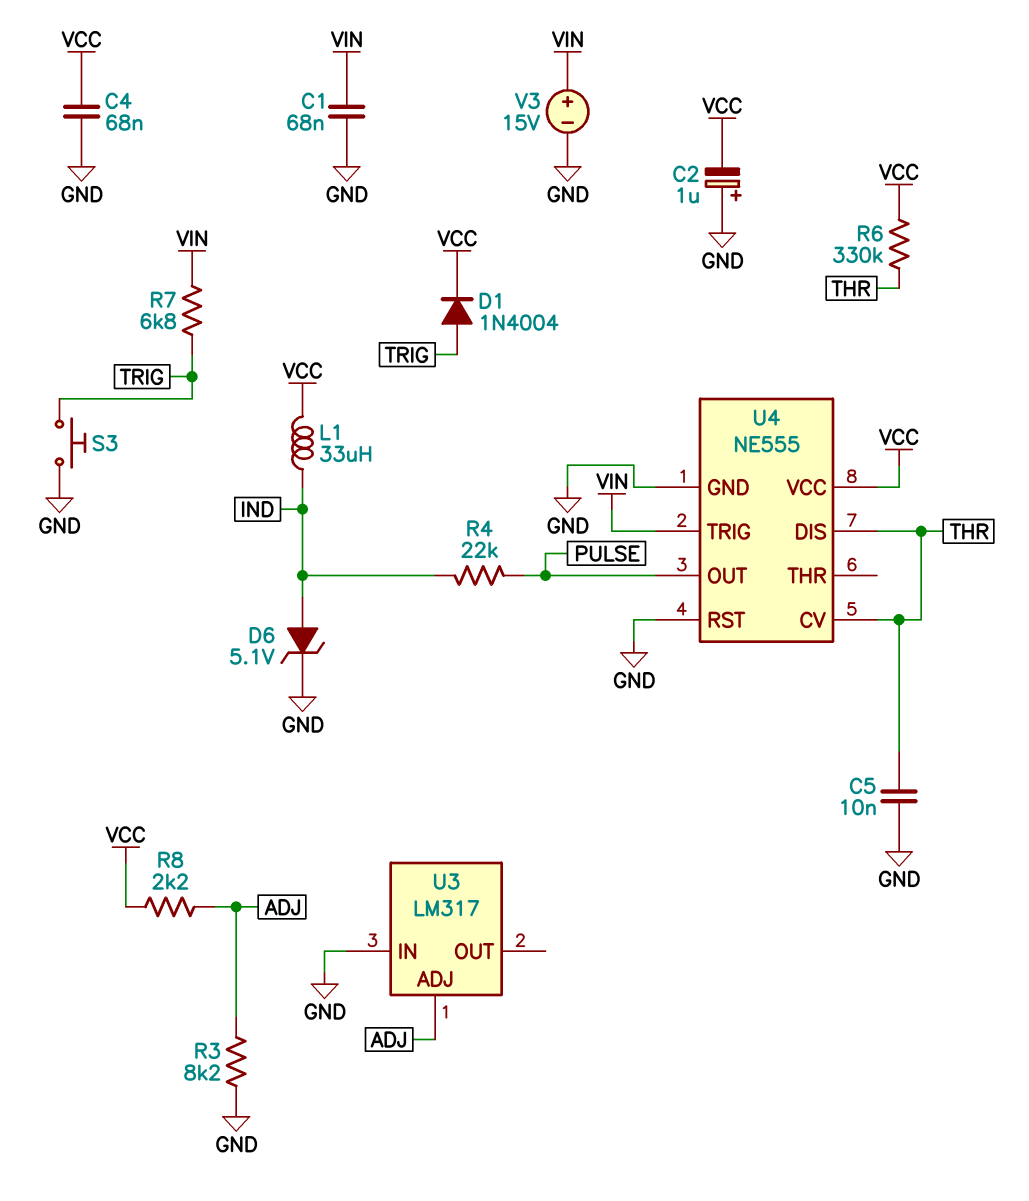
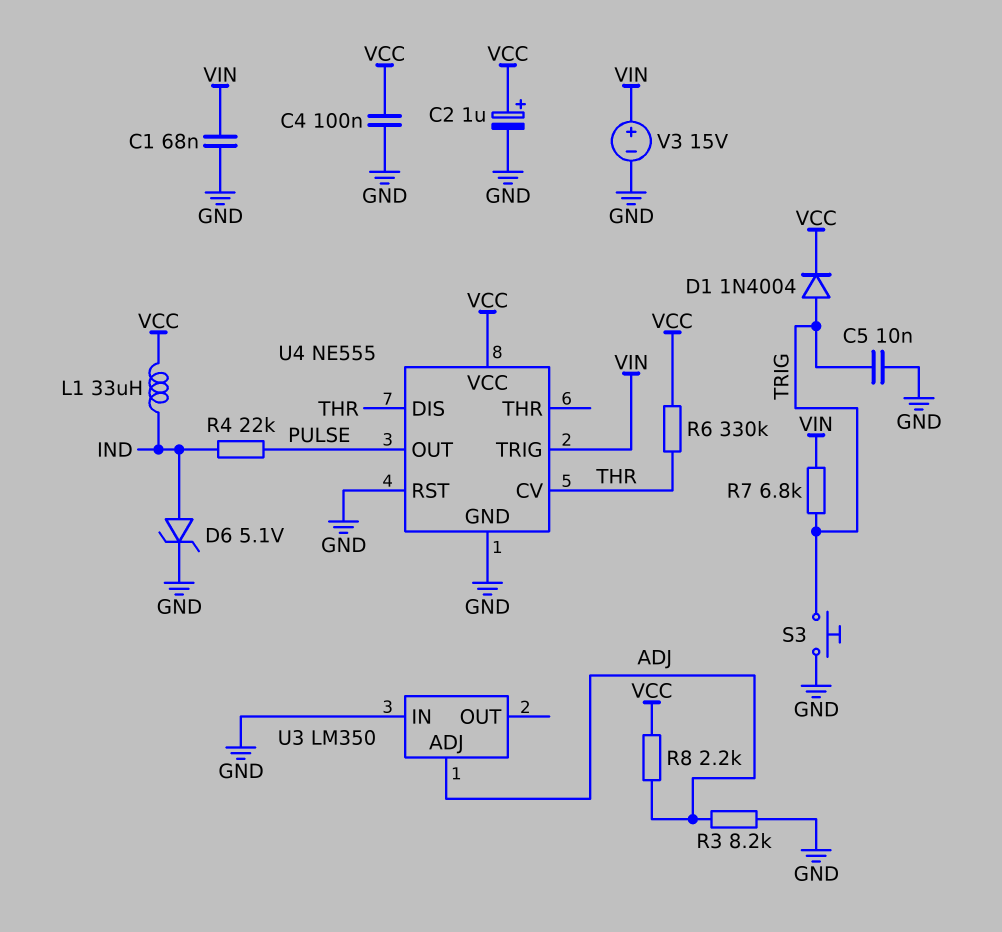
C2: 1uF (plus GND, minus VCC) -> 1uF (plus VCC, minus GND)
C4: 68nF (GND, VCC) -> 100nF (GND, VCC)
C5: 10nF (GND, THR) -> 10nF (GND, TRIG)
U3: LM317 -> LM350

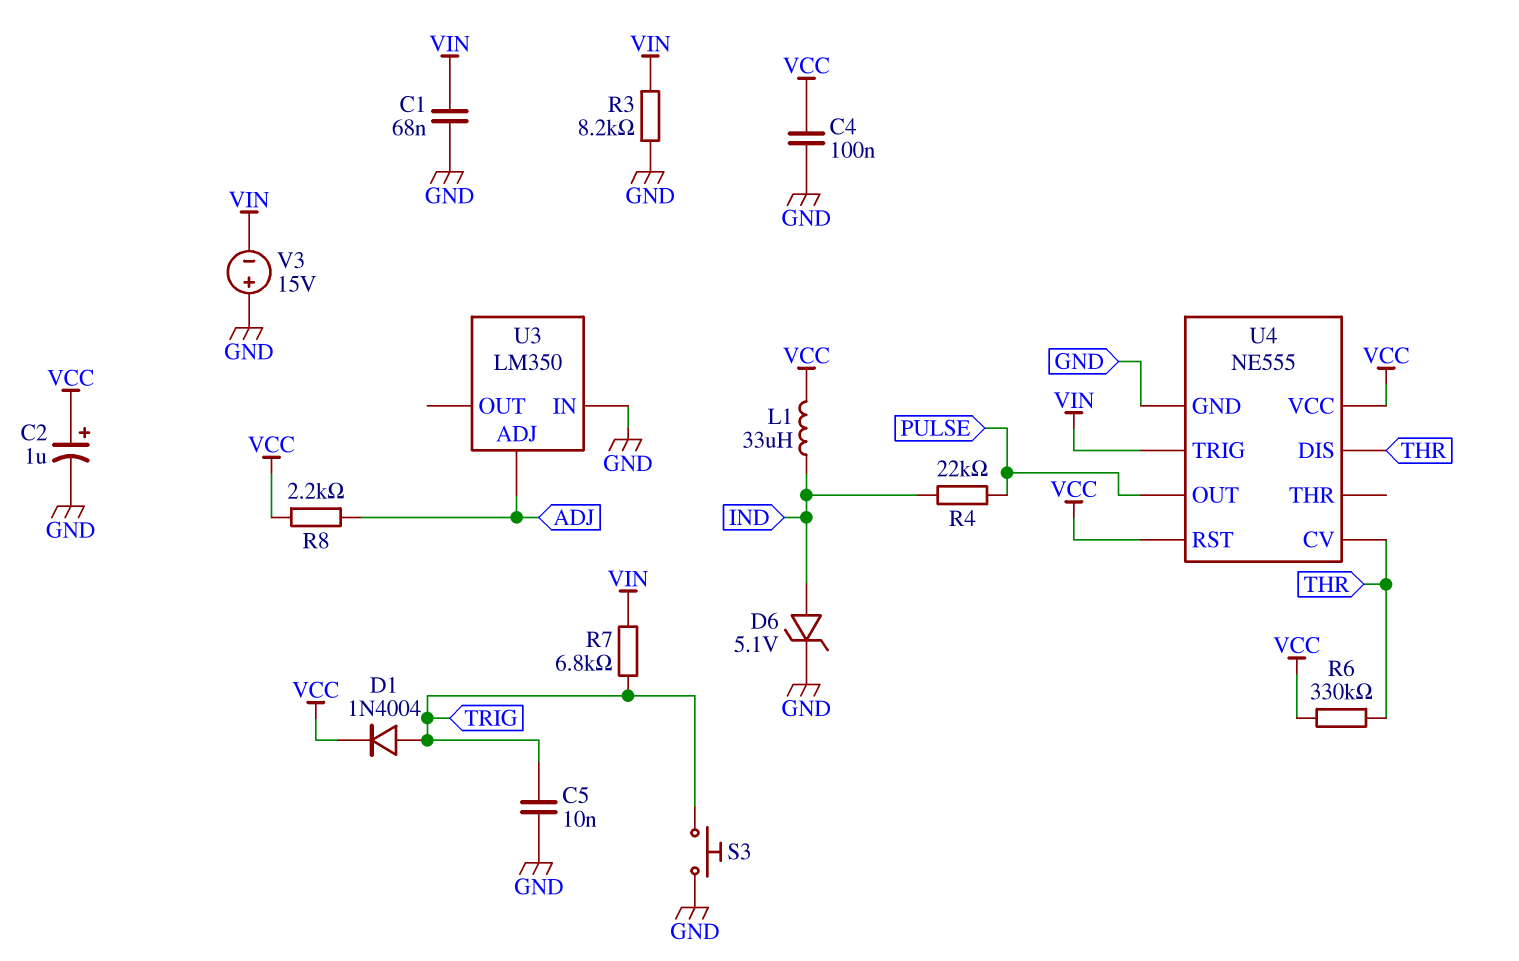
R3: 8.2k (ADJ, GND) -> 8.2k (GND, VIN)
U4 pin RST: GND -> VCC
V3: 15V (plus VIN, minus GND) -> 15V (plus GND, minus VIN)

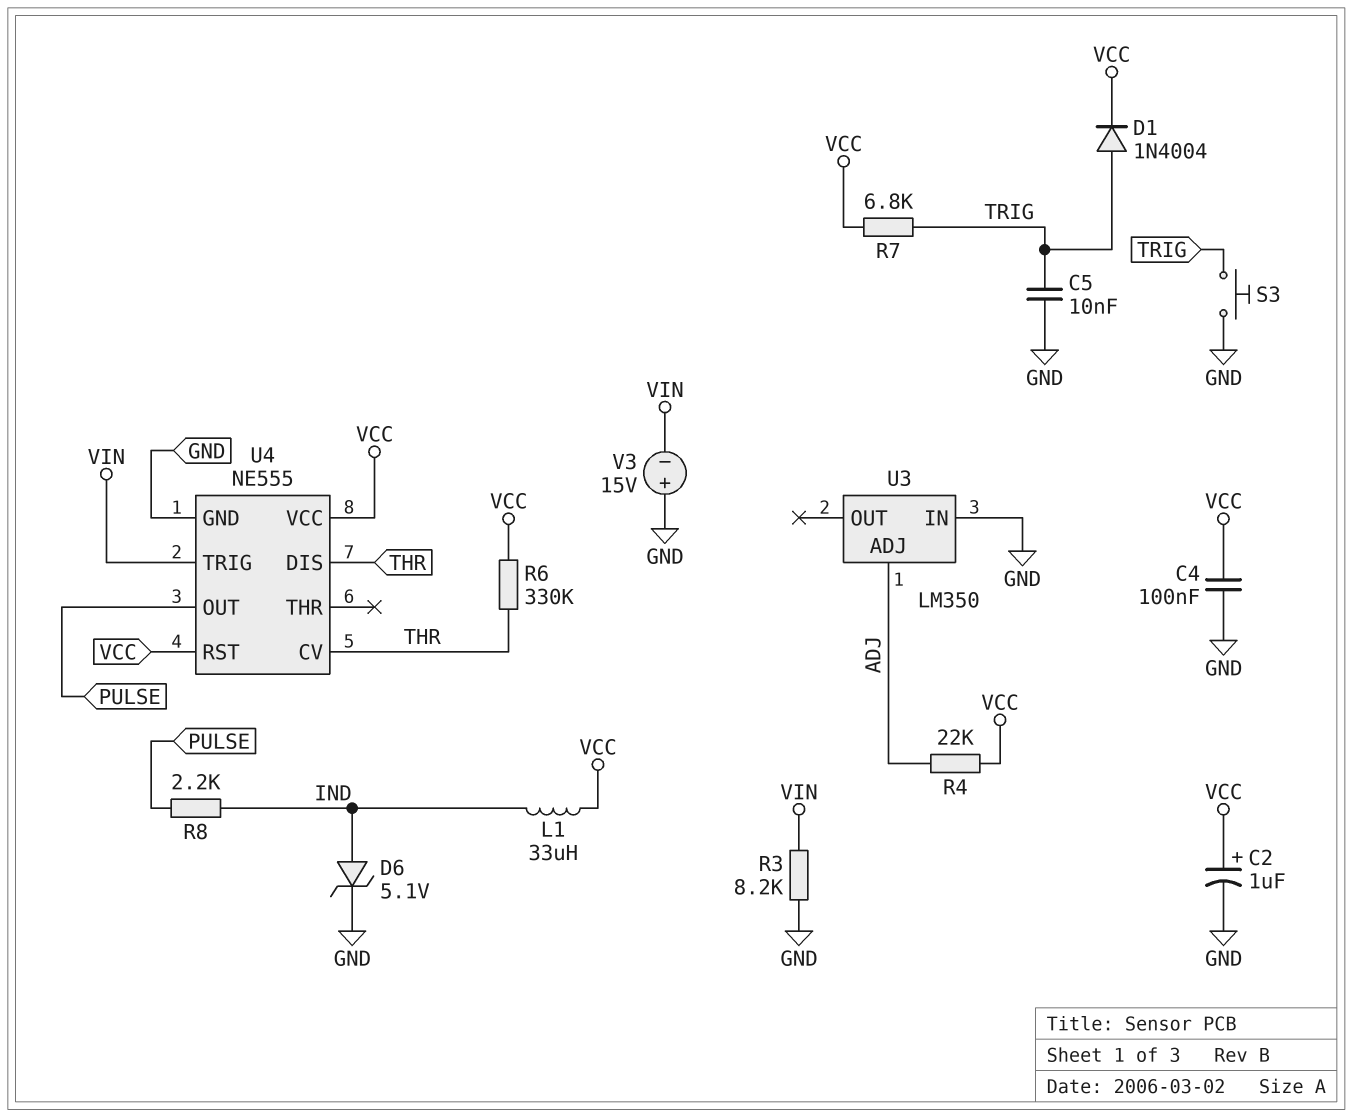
C1: 68nF (GND, VIN) -> none
R4: 22k (IND, PULSE) -> 22k (ADJ, VCC)
R7: 6.8k (TRIG, VIN) -> 6.8k (TRIG, VCC)
R8: 2.2k (ADJ, VCC) -> 2.2k (IND, PULSE)

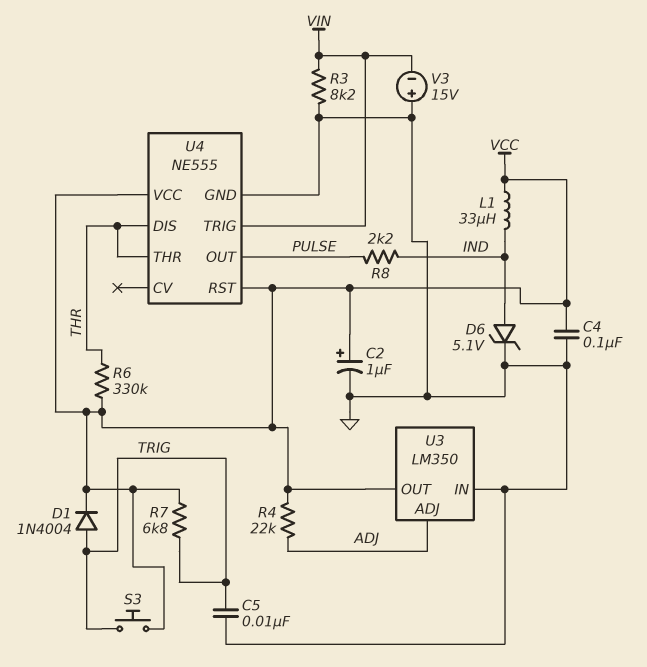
S3: button (GND, TRIG) -> button (TRIG, VCC)
U3 pin OUT: none -> VCC
U4 pin CV: THR -> none
U4 pin THR: none -> THR

